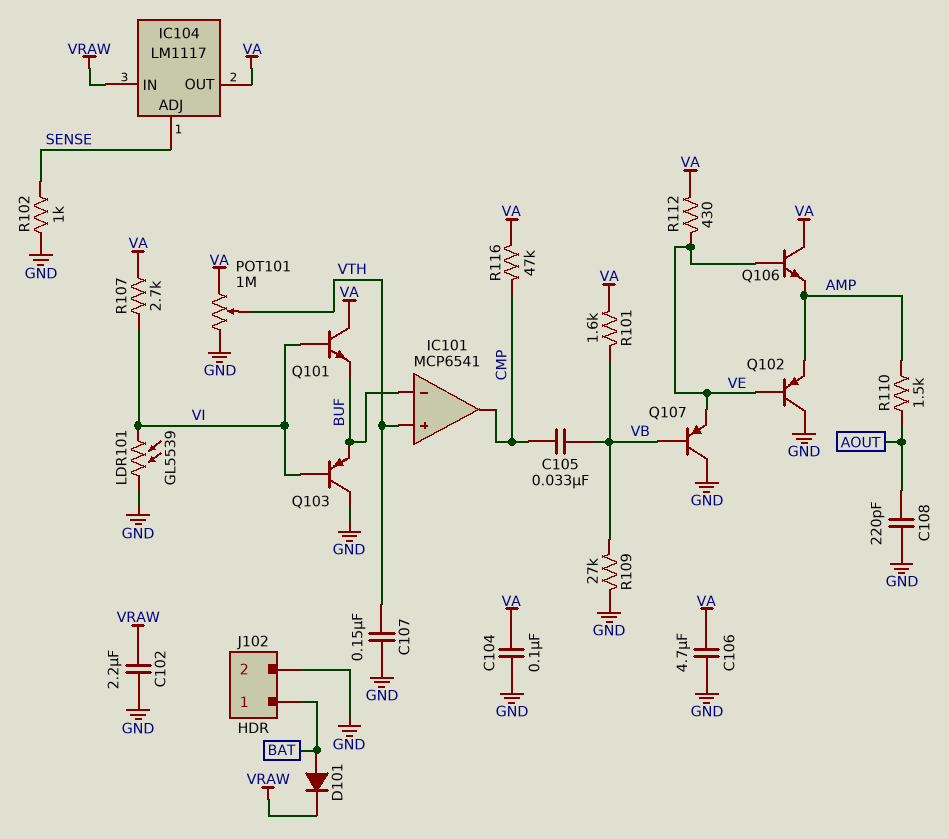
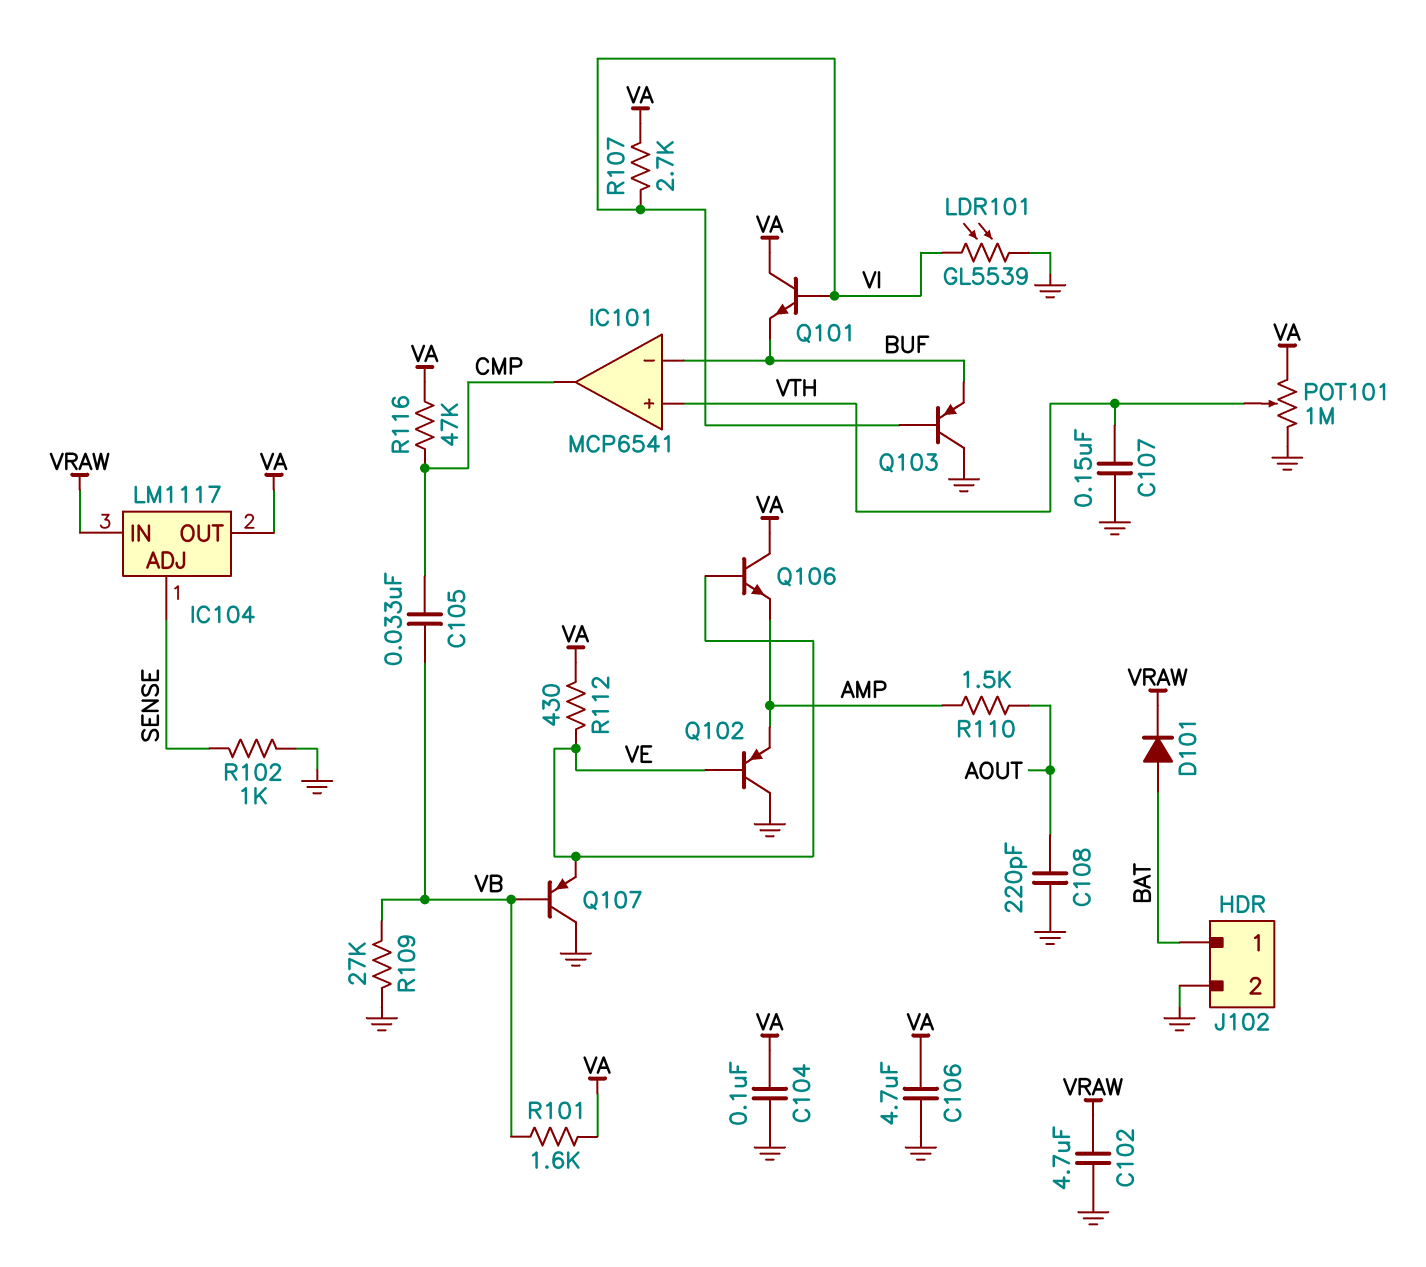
C102: 2.2uF (GND, VRAW) -> 4.7uF (GND, VRAW)

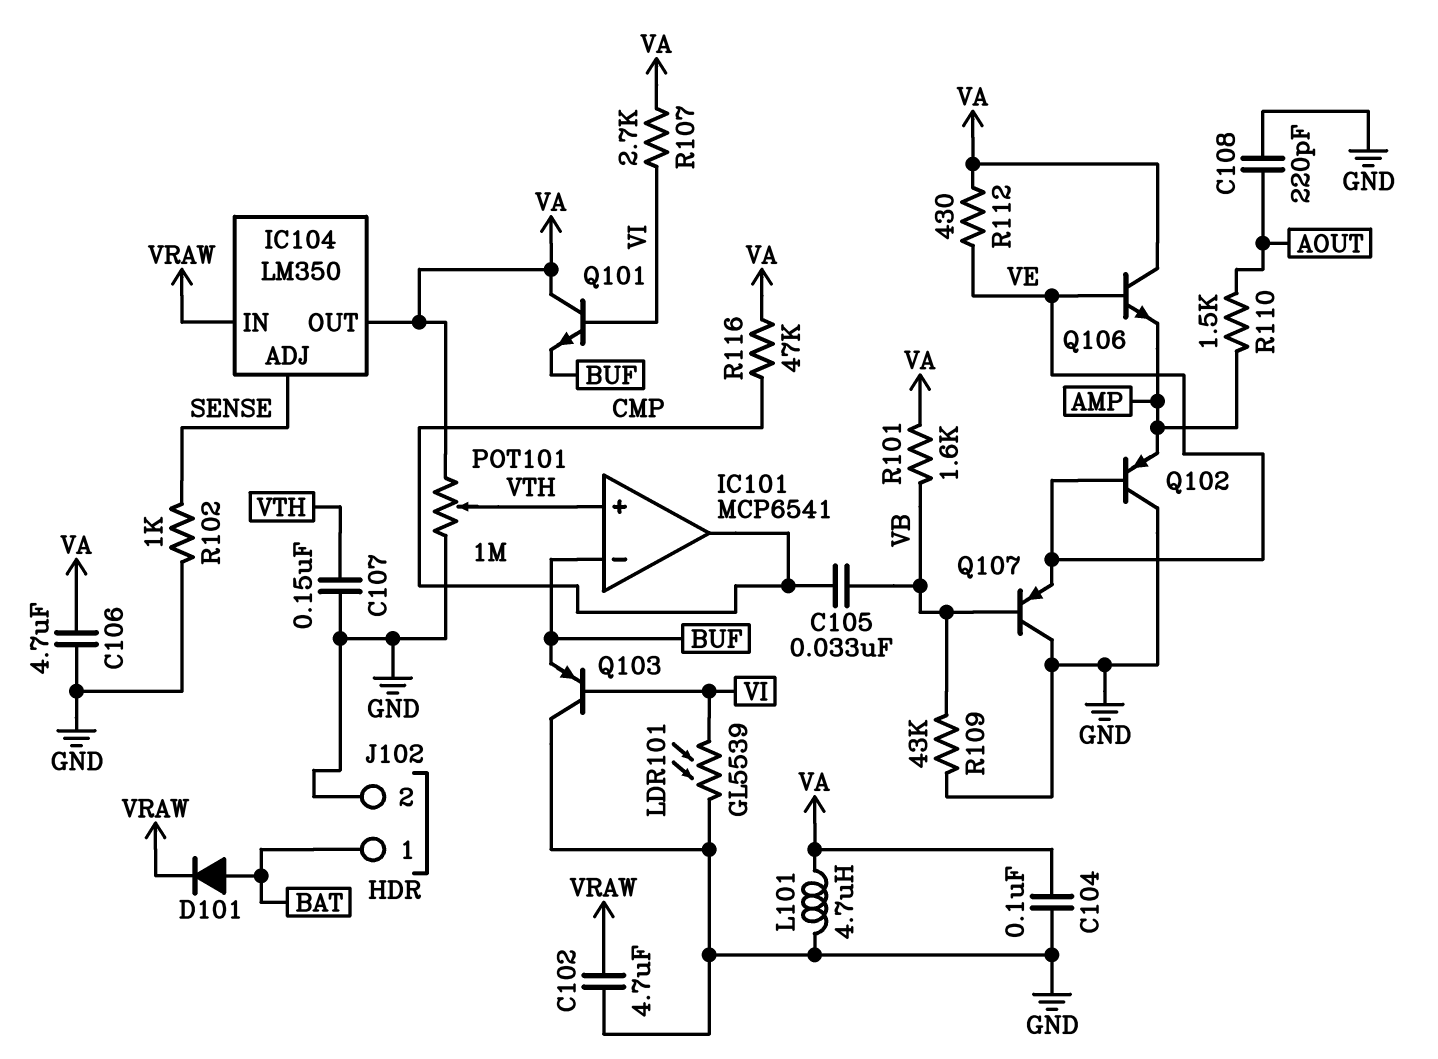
IC104: LM1117 -> LM350
L101: none -> 4.7uH (GND, VA)
R109: 27k (GND, VB) -> 43k (GND, VB)

